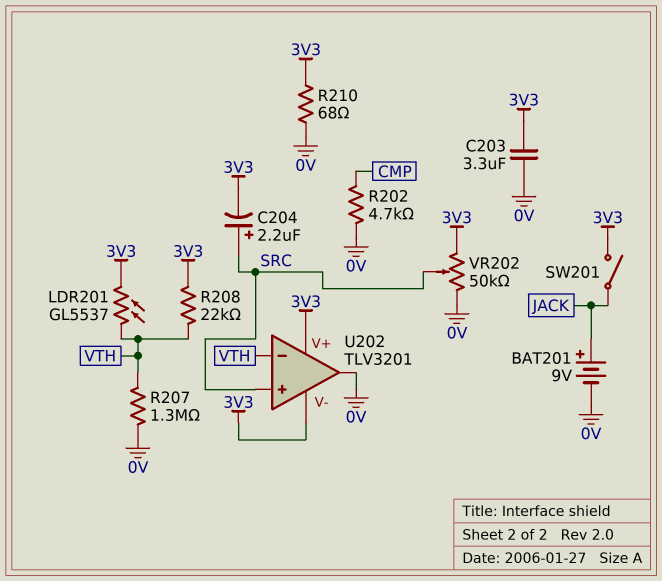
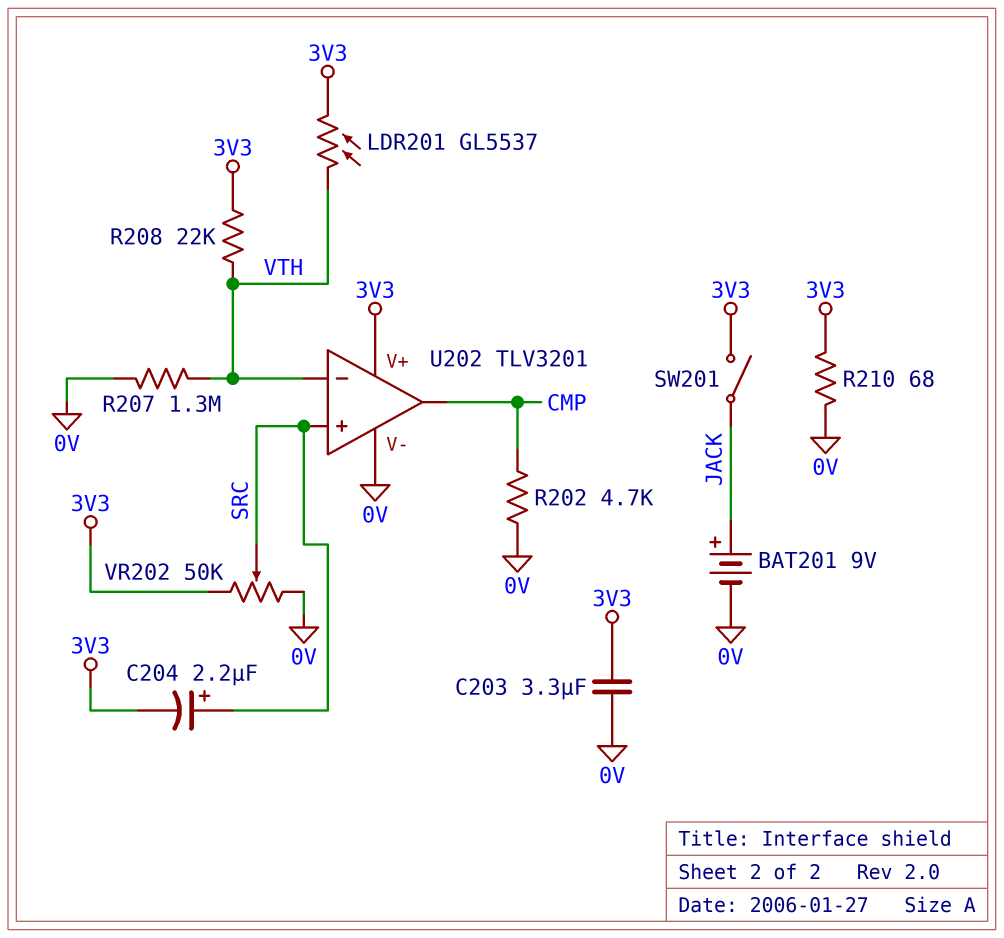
U202 pin V-: 3V3 -> 0V
U202 pin out: 0V -> CMP

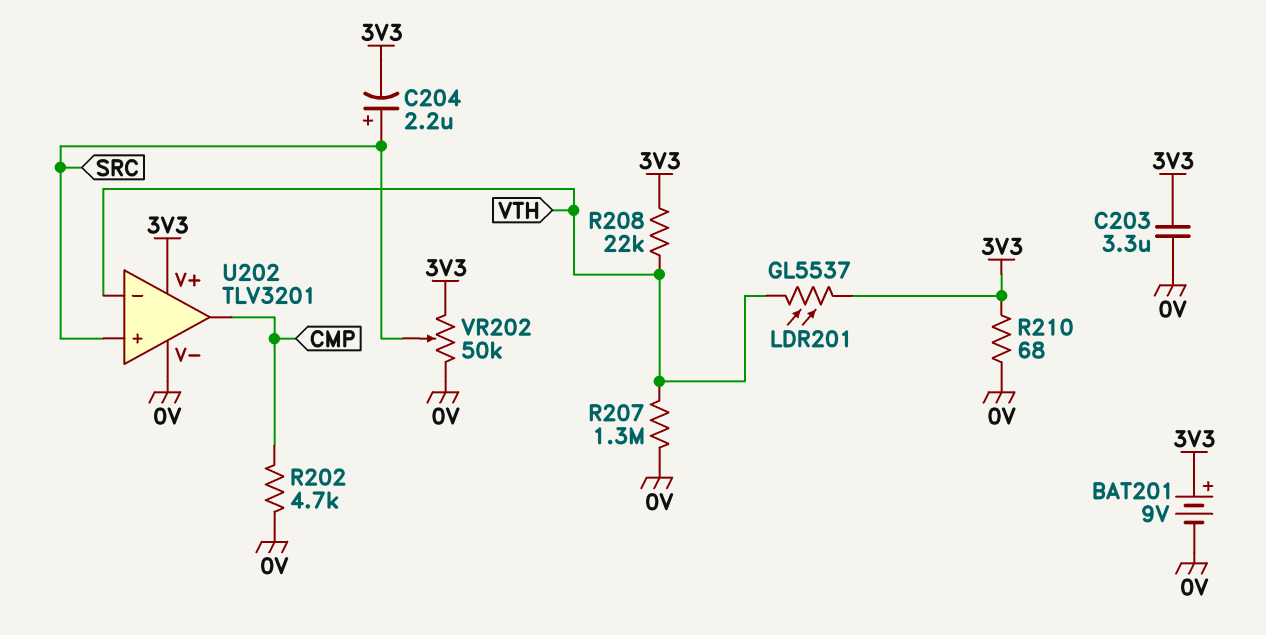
BAT201: 9V (plus JACK, minus 0V) -> 9V (plus 3V3, minus 0V)
SW201: switch (3V3, JACK) -> none

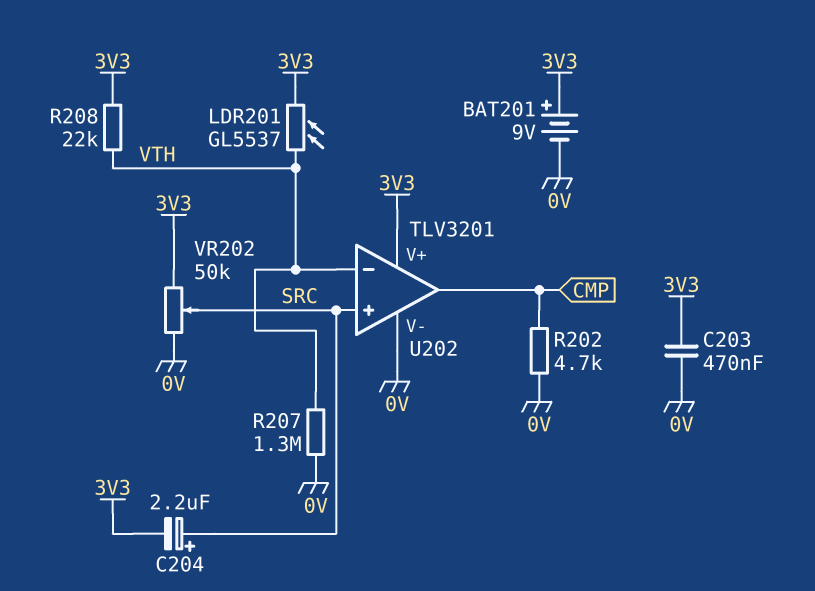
C203: 3.3uF (0V, 3V3) -> 470nF (0V, 3V3)
R210: 68 (0V, 3V3) -> none

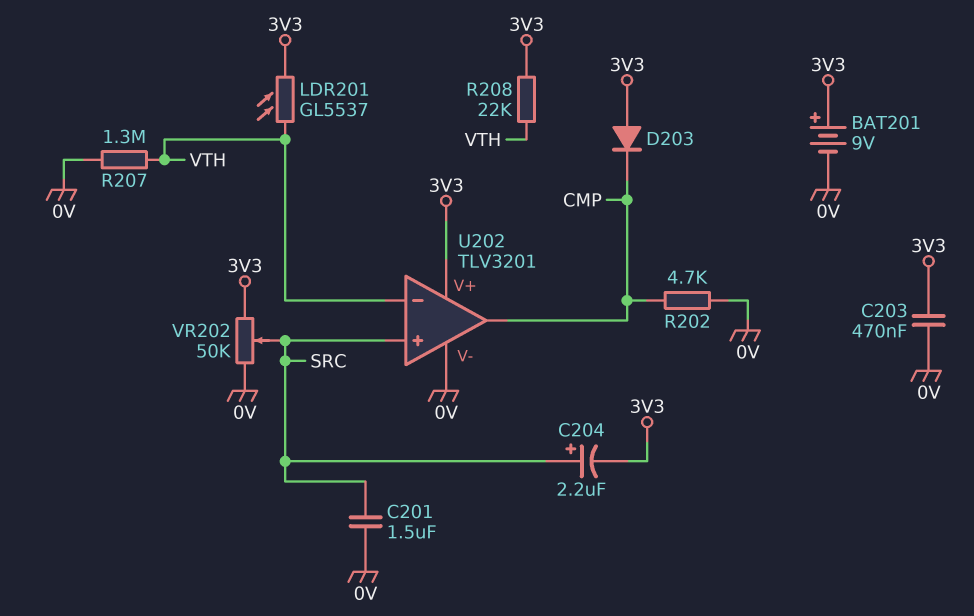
C201: none -> 1.5uF (0V, SRC)
D203: none -> diode (A 3V3, K CMP)

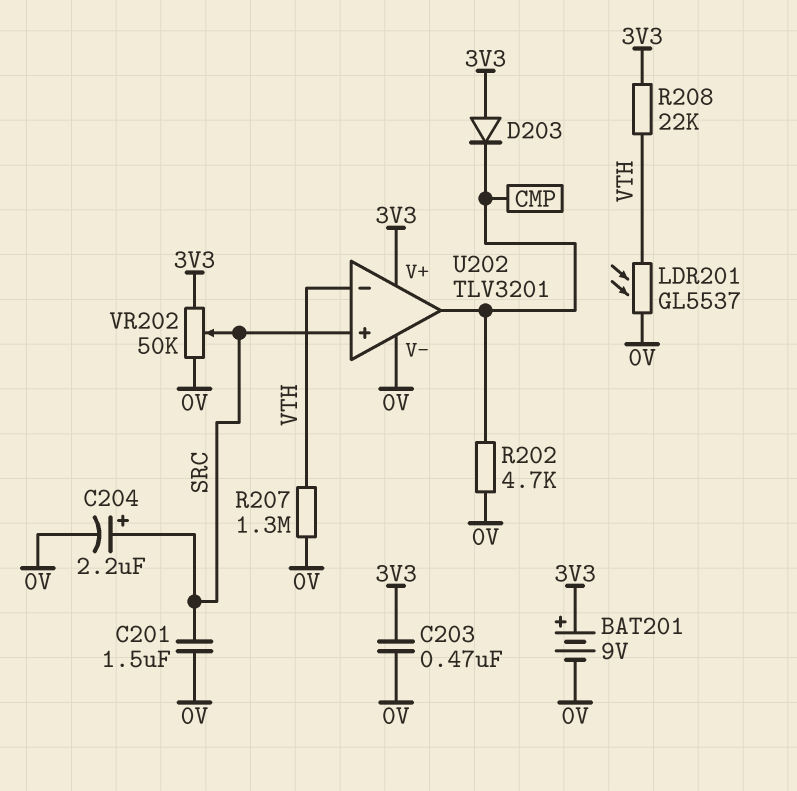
C204: 2.2uF (plus SRC, minus 3V3) -> 2.2uF (plus SRC, minus 0V)
LDR201: GL5537 (3V3, VTH) -> GL5537 (0V, VTH)

